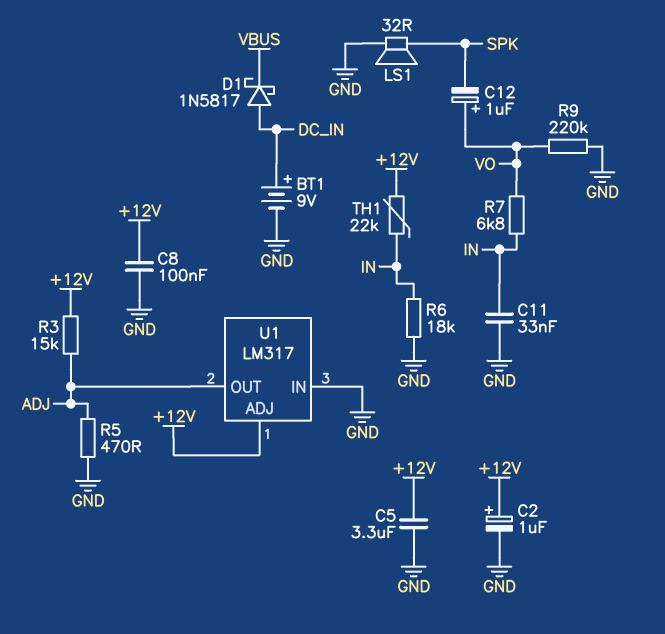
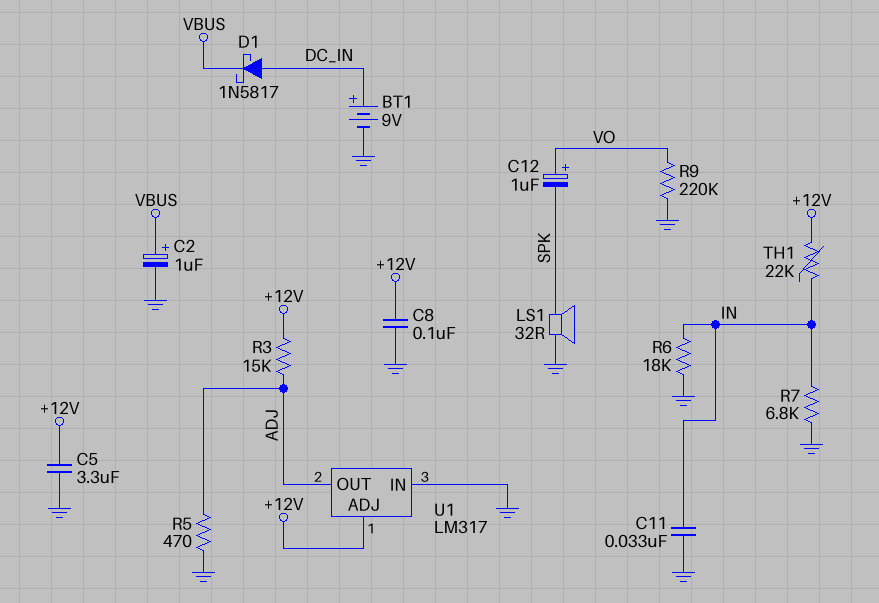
C2: 1uF (plus +12V, minus GND) -> 1uF (plus VBUS, minus GND)
R7: 6.8k (IN, VO) -> 6.8k (GND, IN)

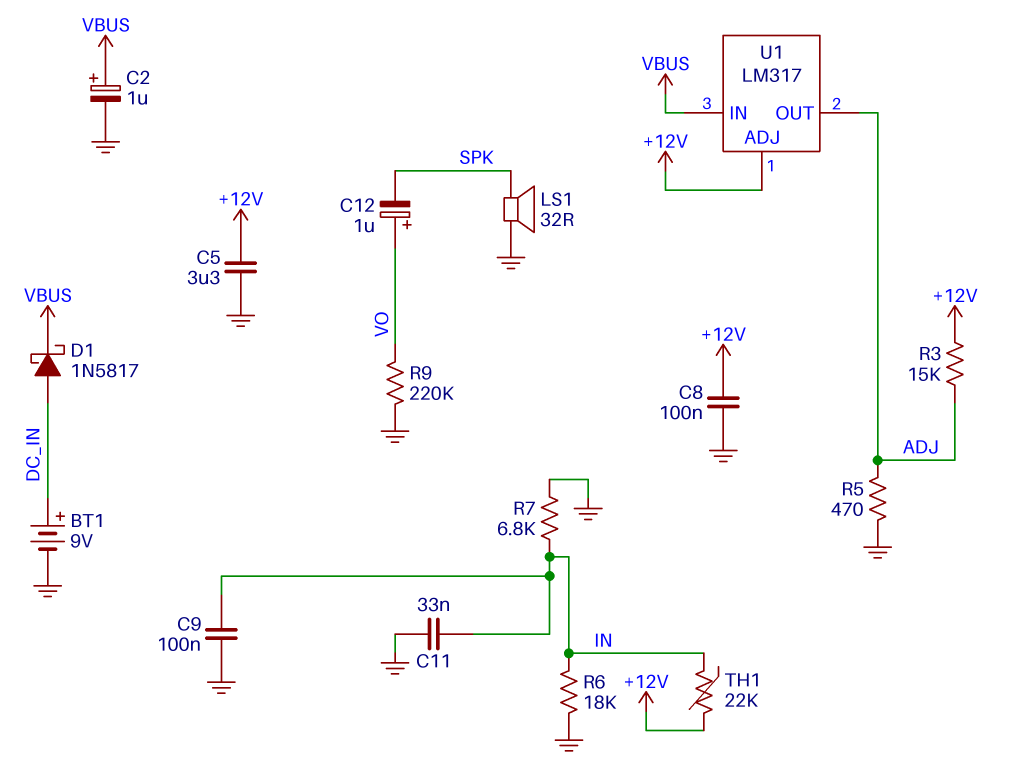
C9: none -> 100nF (GND, IN)
U1 pin IN: GND -> VBUS

